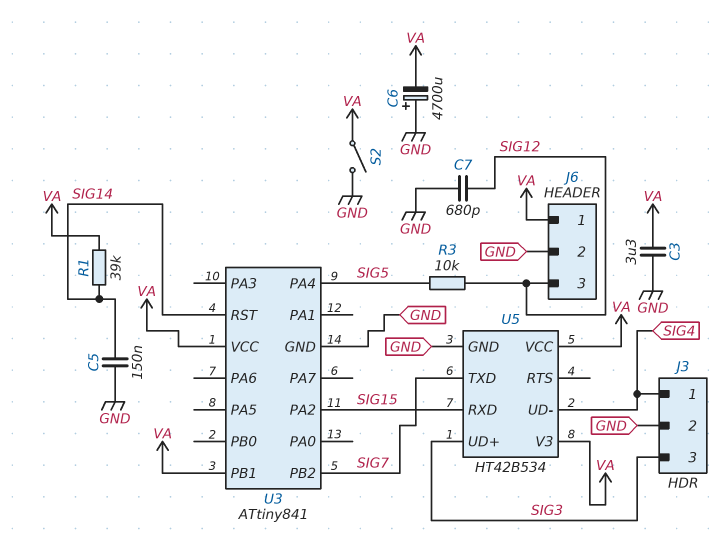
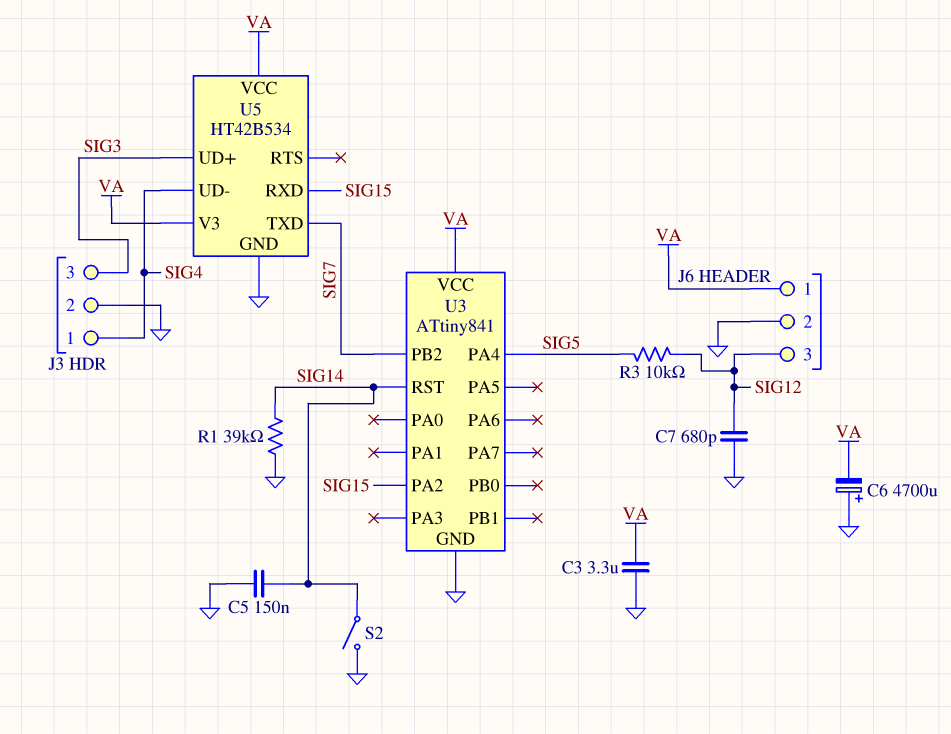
R1: 39k (SIG14, VA) -> 39k (GND, SIG14)
S2: switch (GND, VA) -> switch (GND, SIG14)
U3 pin PB1: VA -> none

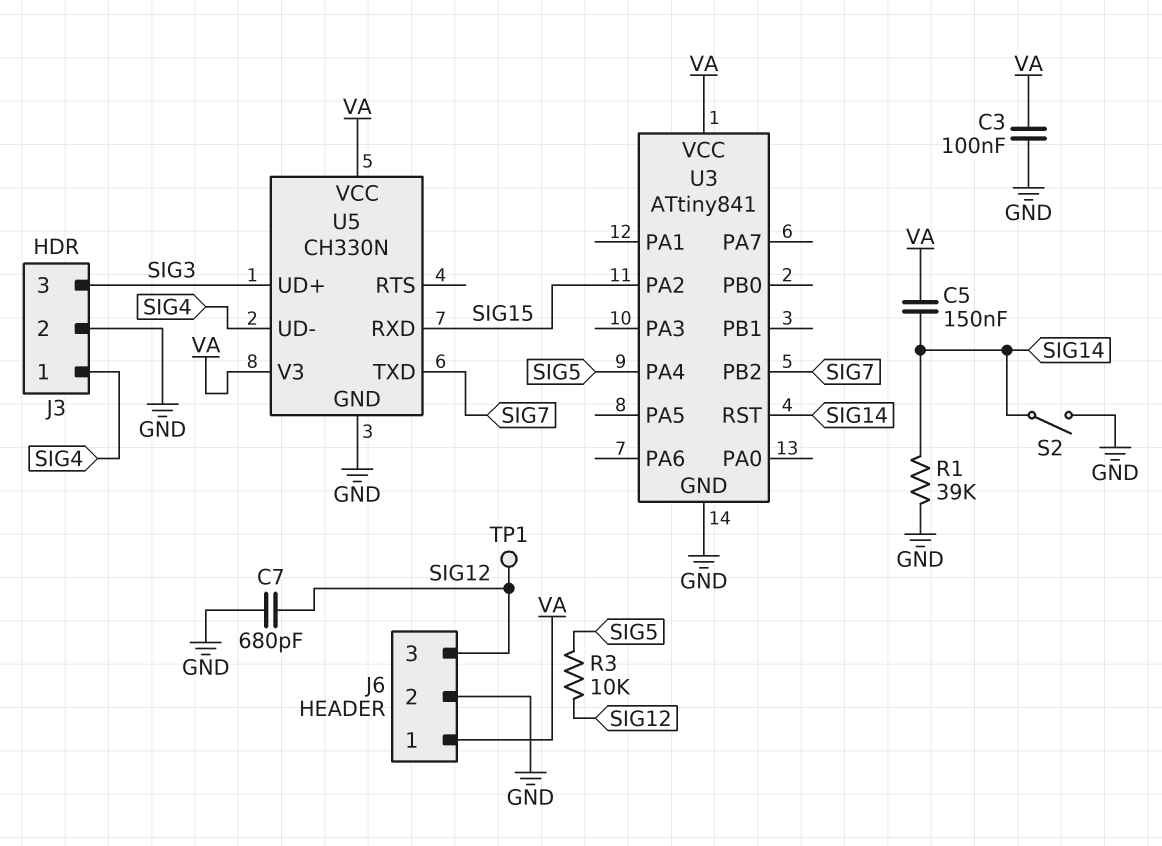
C3: 3.3uF (GND, VA) -> 100nF (GND, VA)
C5: 150nF (GND, SIG14) -> 150nF (SIG14, VA)
C6: 4700uF (plus GND, minus VA) -> none
TP1: none -> test point (SIG12)
U5: HT42B534 -> CH330N

